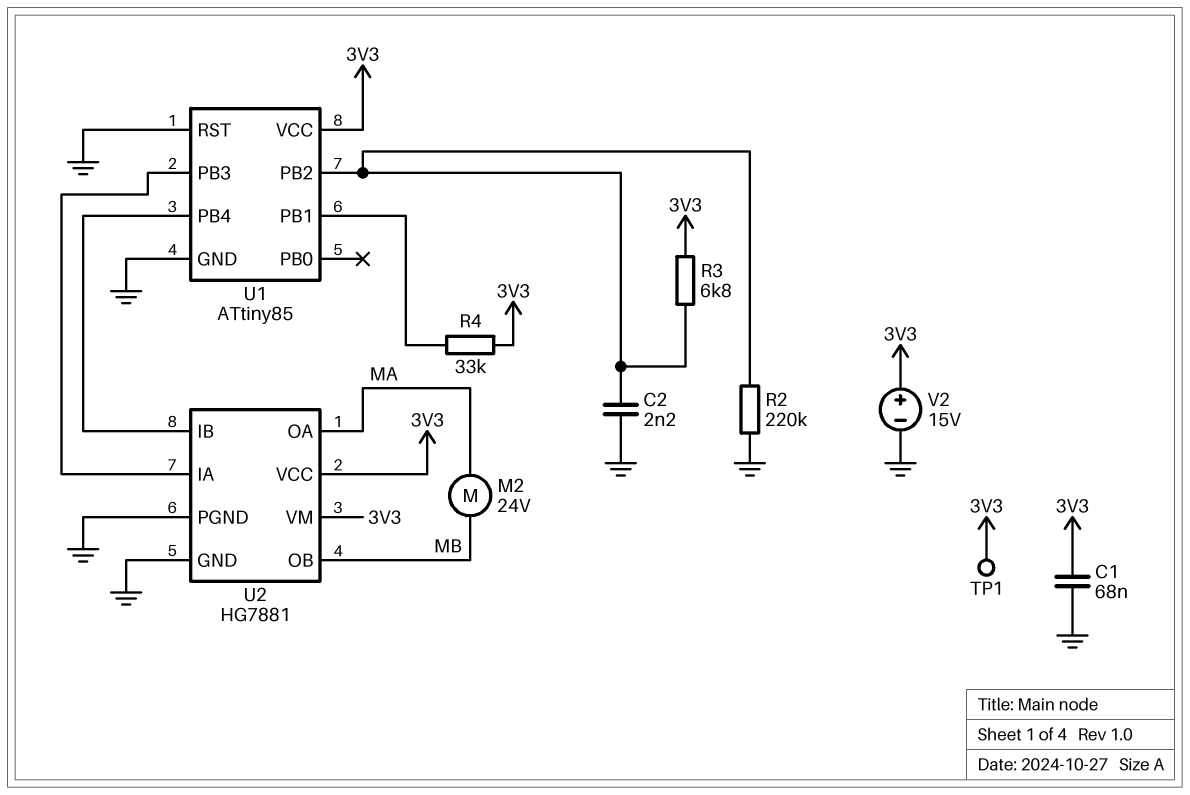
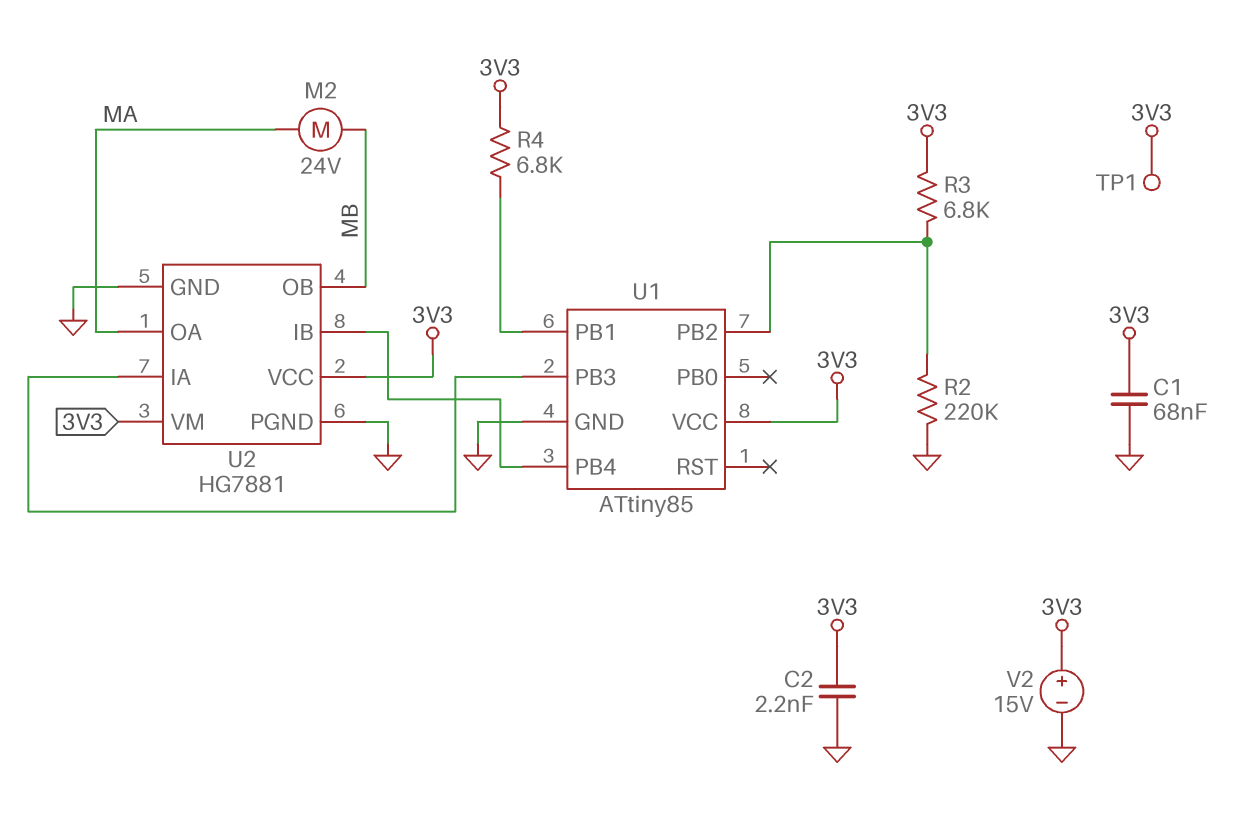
C2: 2.2nF (GND, U1/PB2) -> 2.2nF (3V3, GND)
R4: 33k (3V3, U1/PB1) -> 6.8k (3V3, U1/PB1)
U1 pin RST: GND -> none

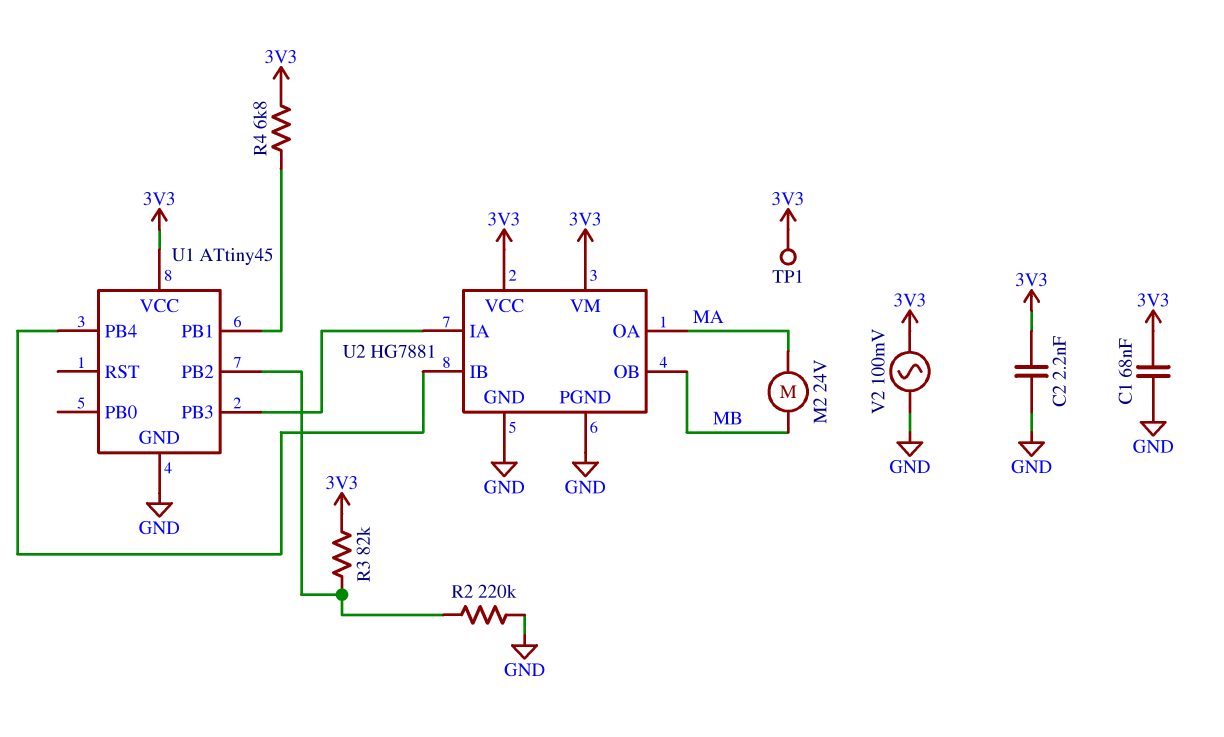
R3: 6.8k (3V3, U1/PB2) -> 82k (3V3, U1/PB2)
U1: ATtiny85 -> ATtiny45
V2: 15V (plus 3V3, minus GND) -> AC 100mV (3V3, GND)

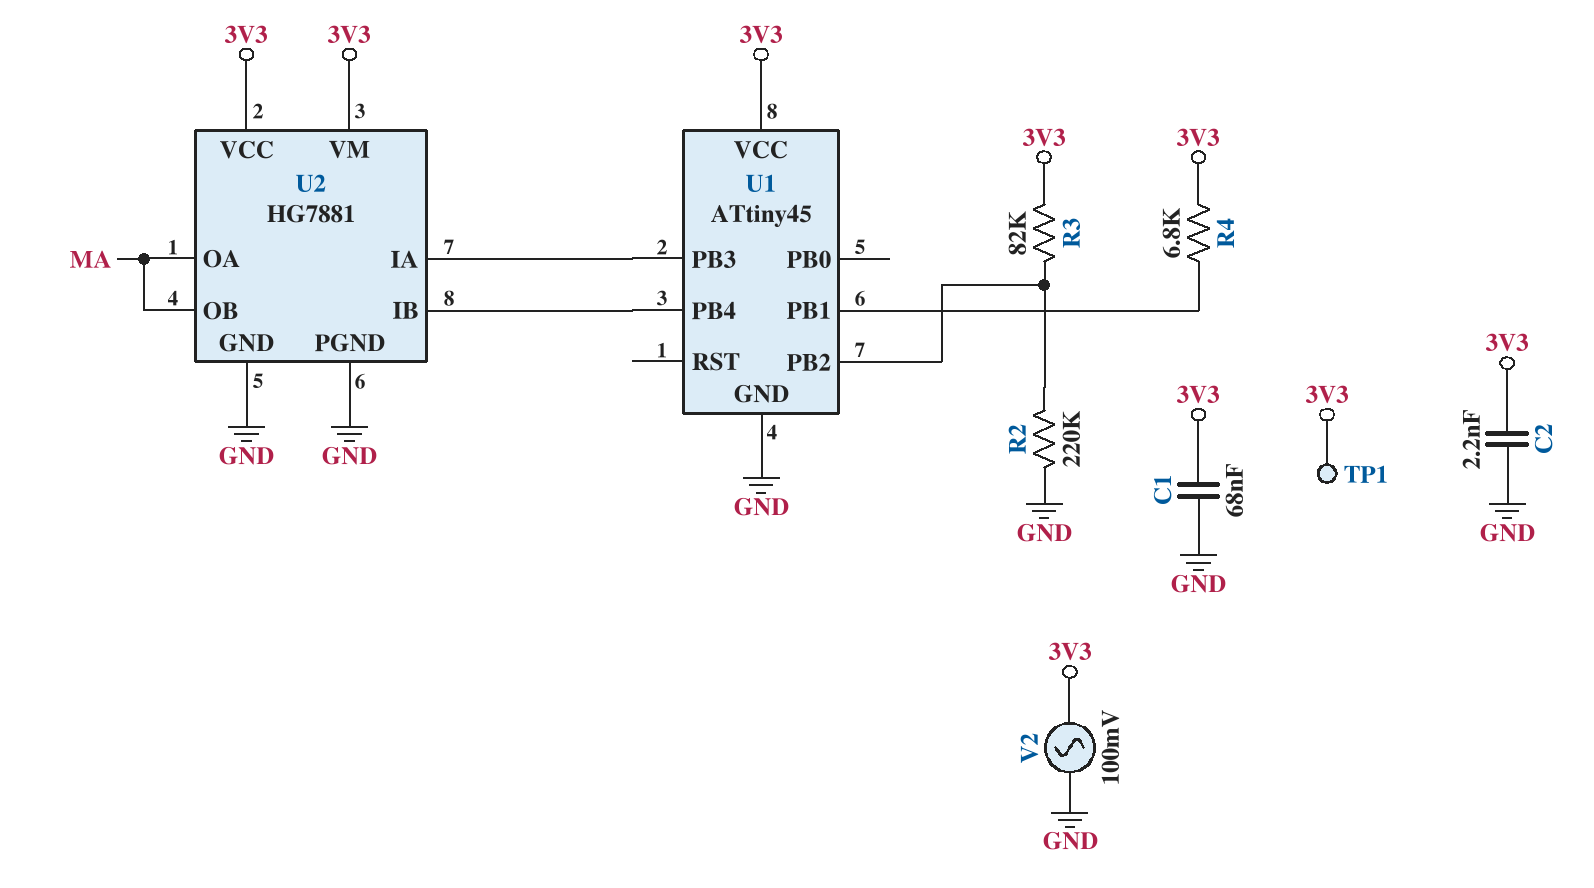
M2: motor 24V (MA, MB) -> none
U2 pin OB: MB -> MA

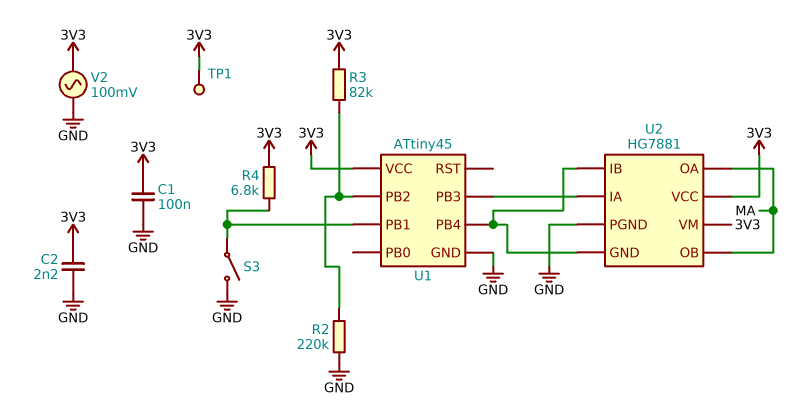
C1: 68nF (3V3, GND) -> 100nF (3V3, GND)
S3: none -> switch (GND, U1/PB1)
U2 pin GND: GND -> U1/PB4

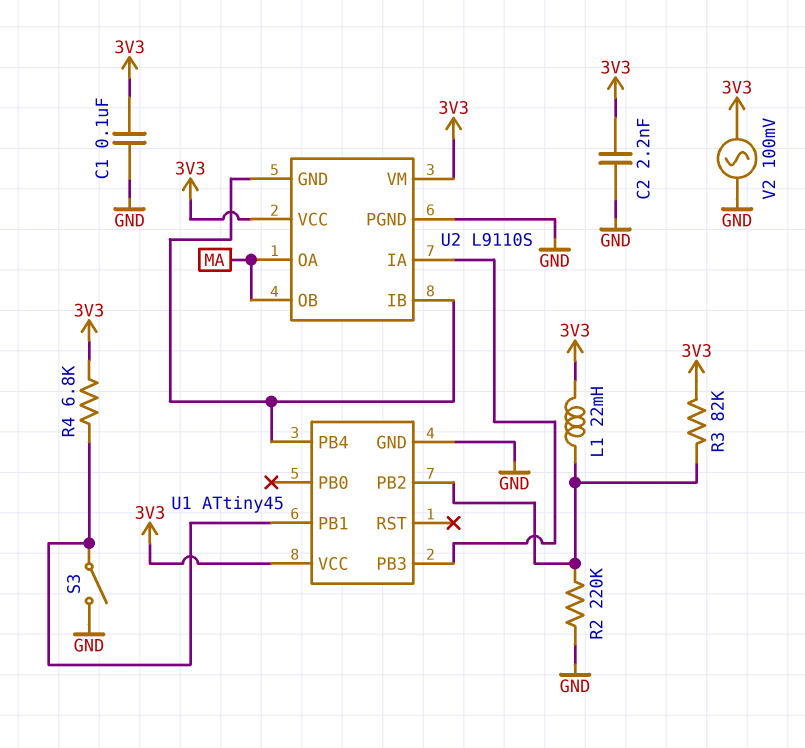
L1: none -> 22mH (3V3, U1/PB2)
TP1: test point (3V3) -> none
U2: HG7881 -> L9110S

